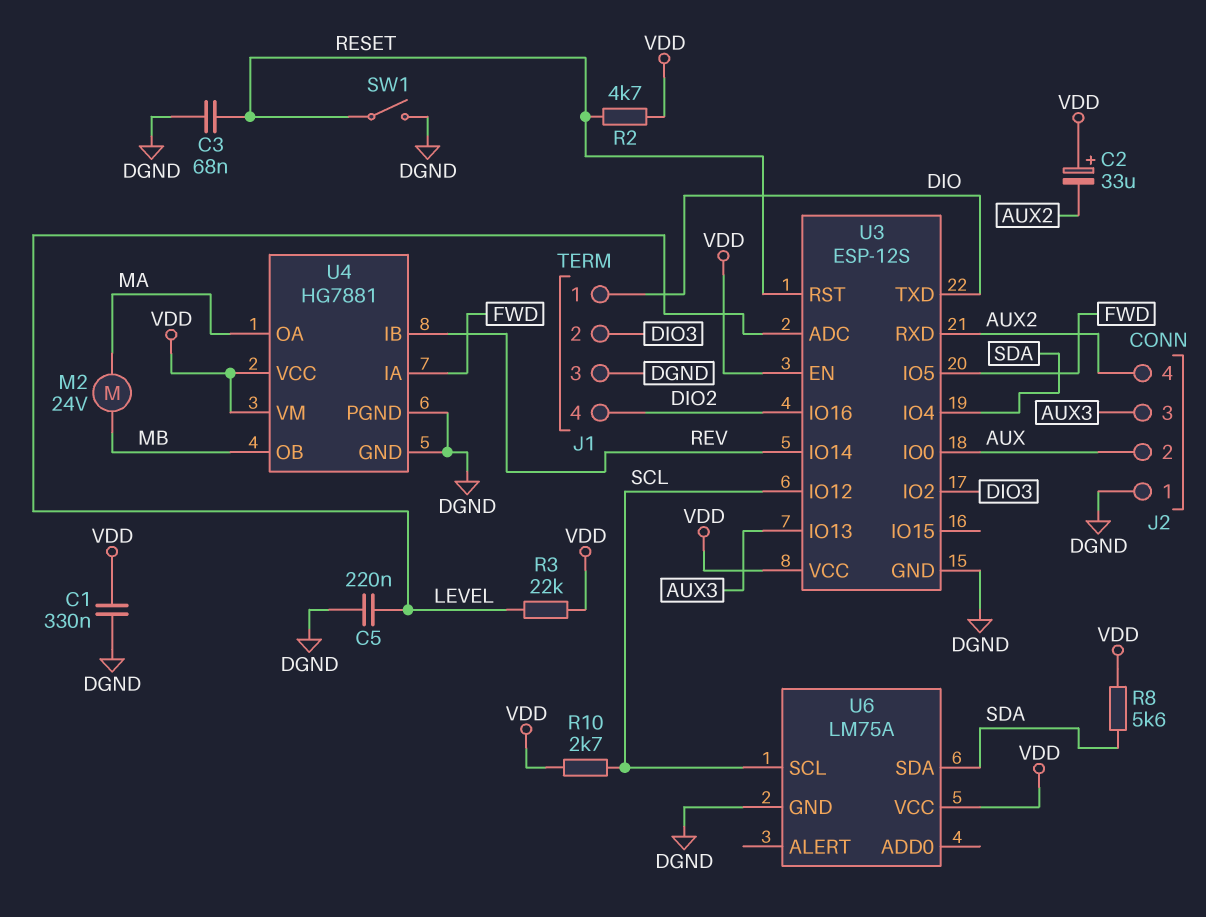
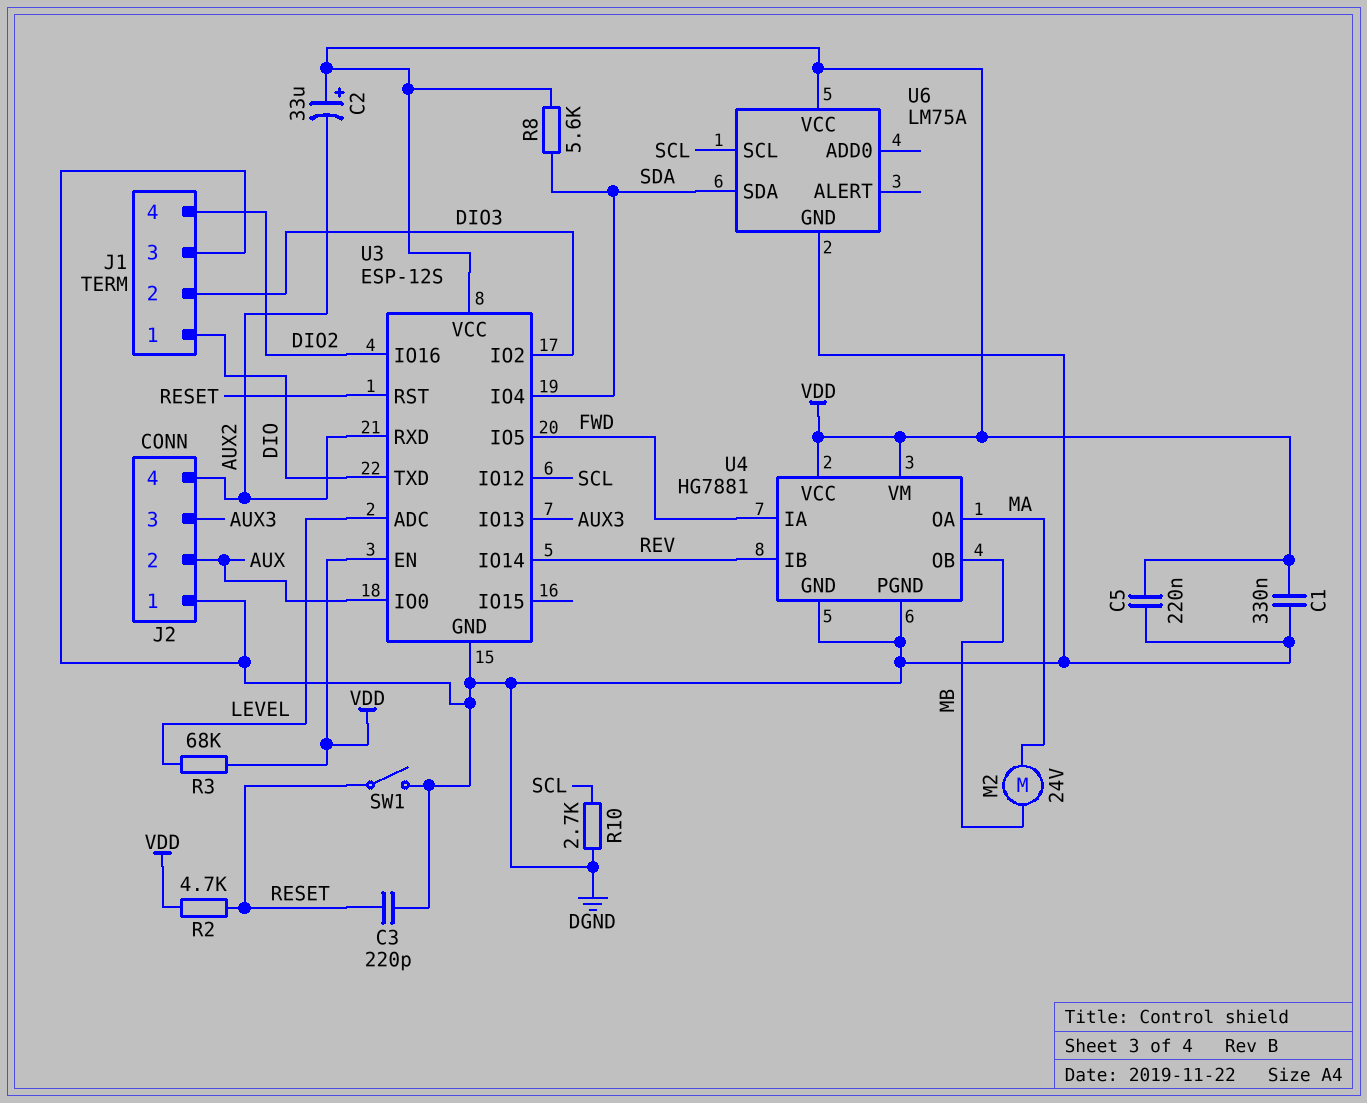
C3: 68nF (DGND, RESET) -> 220pF (DGND, RESET)
C5: 220nF (DGND, LEVEL) -> 220nF (DGND, VDD)
R3: 22k (LEVEL, VDD) -> 68k (LEVEL, VDD)
R10: 2.7k (SCL, VDD) -> 2.7k (DGND, SCL)

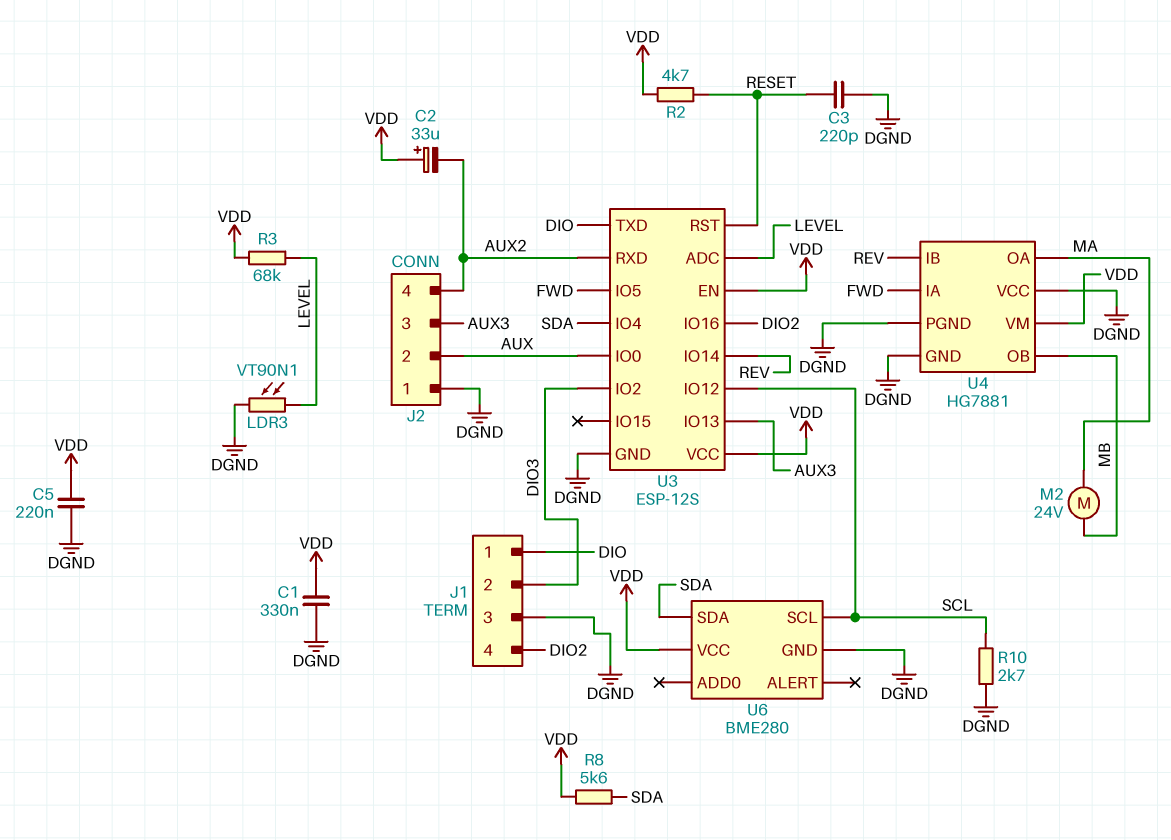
LDR3: none -> VT90N1 (DGND, LEVEL)
SW1: switch (DGND, RESET) -> none
U4 pin VCC: VDD -> DGND
U6: LM75A -> BME280

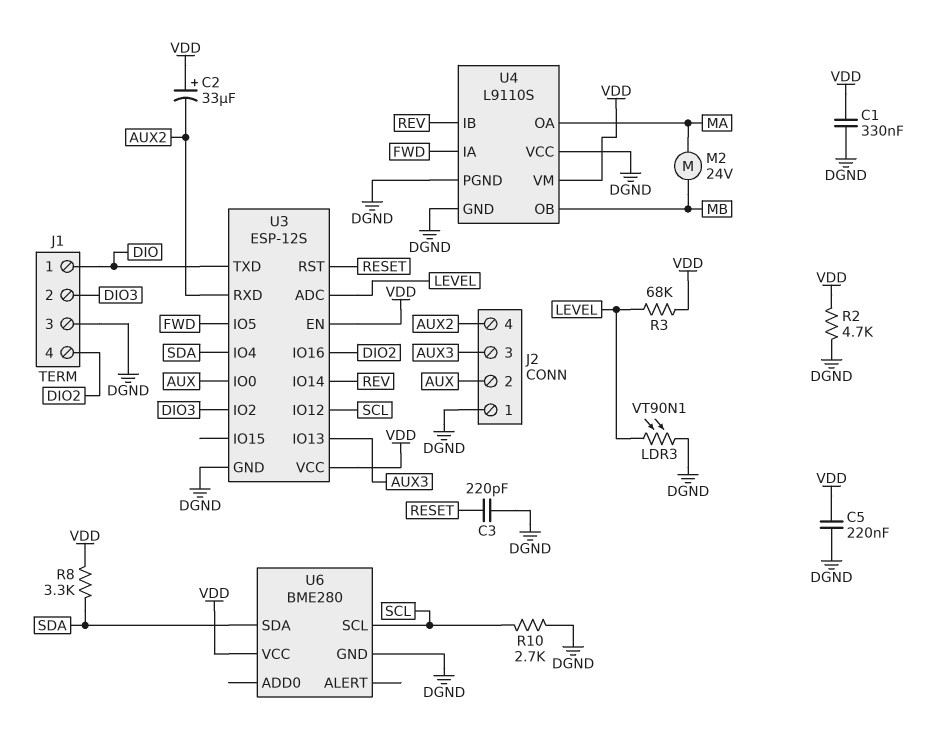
R2: 4.7k (RESET, VDD) -> 4.7k (DGND, VDD)
R8: 5.6k (SDA, VDD) -> 3.3k (SDA, VDD)
U4: HG7881 -> L9110S

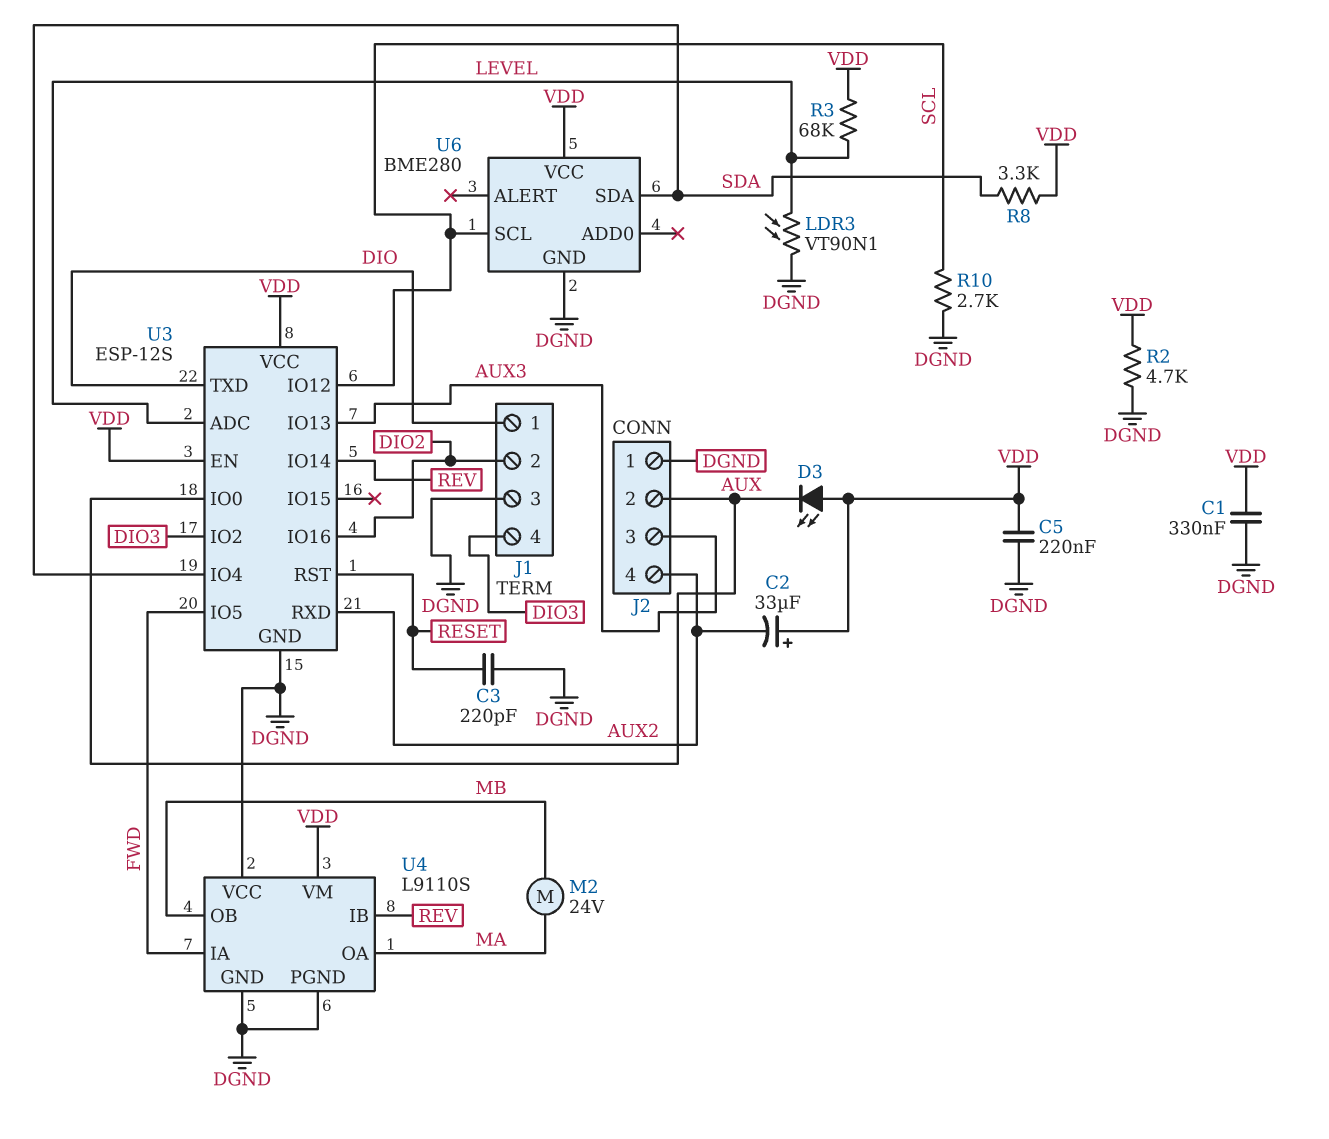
D3: none -> LED (A VDD, K AUX)
J1 pin 2: DIO3 -> DIO2
J1 pin 4: DIO2 -> DIO3

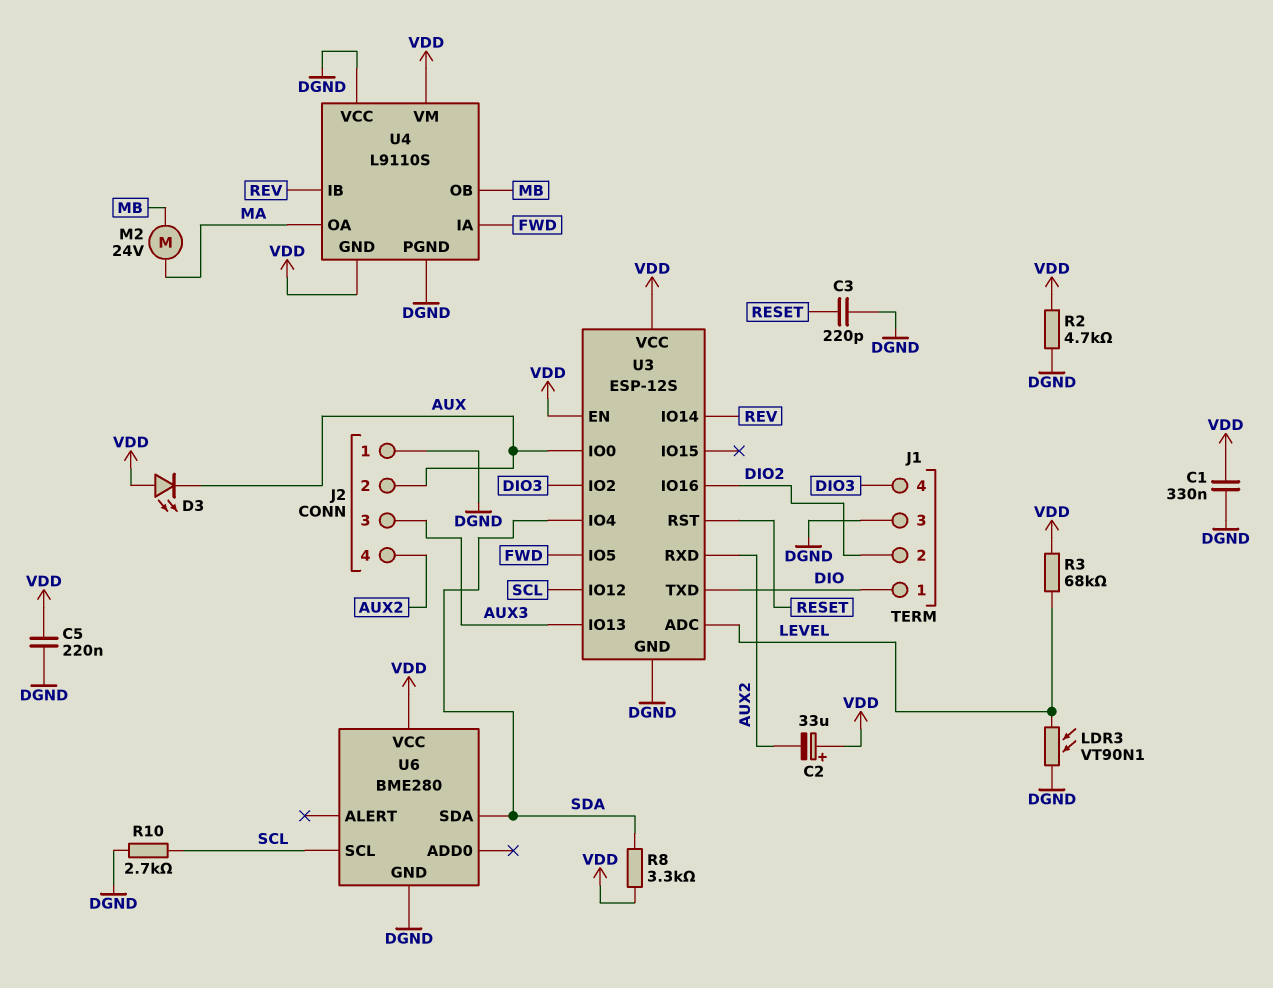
U4 pin GND: DGND -> VDD

